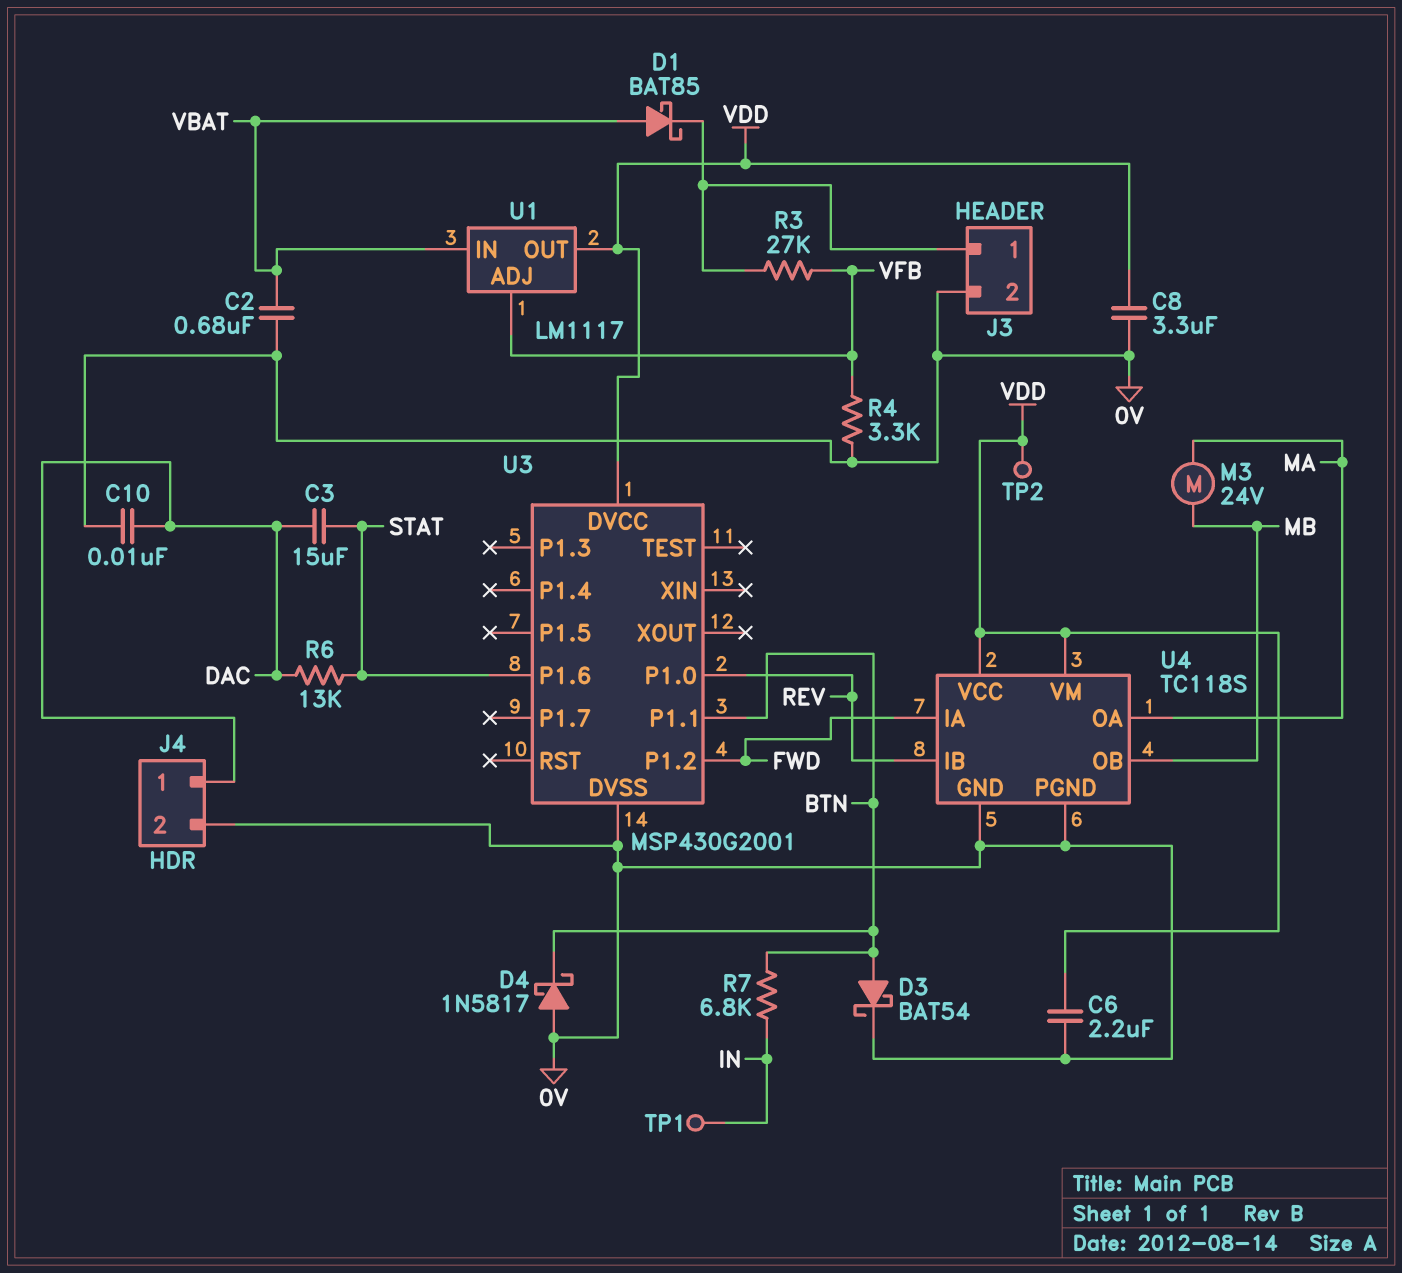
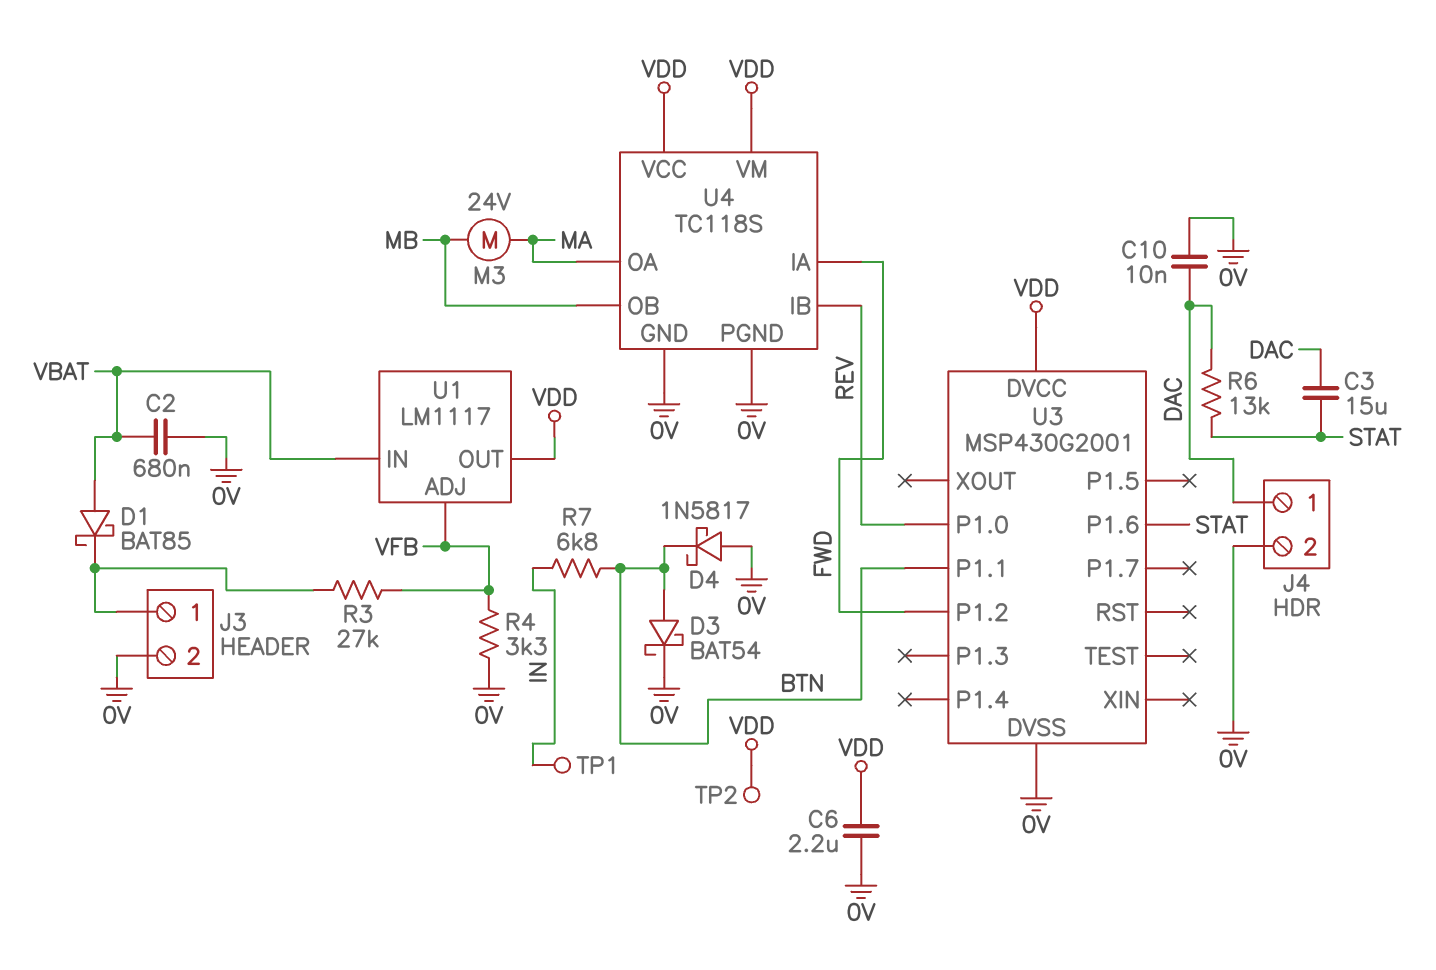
C8: 3.3uF (0V, VDD) -> none

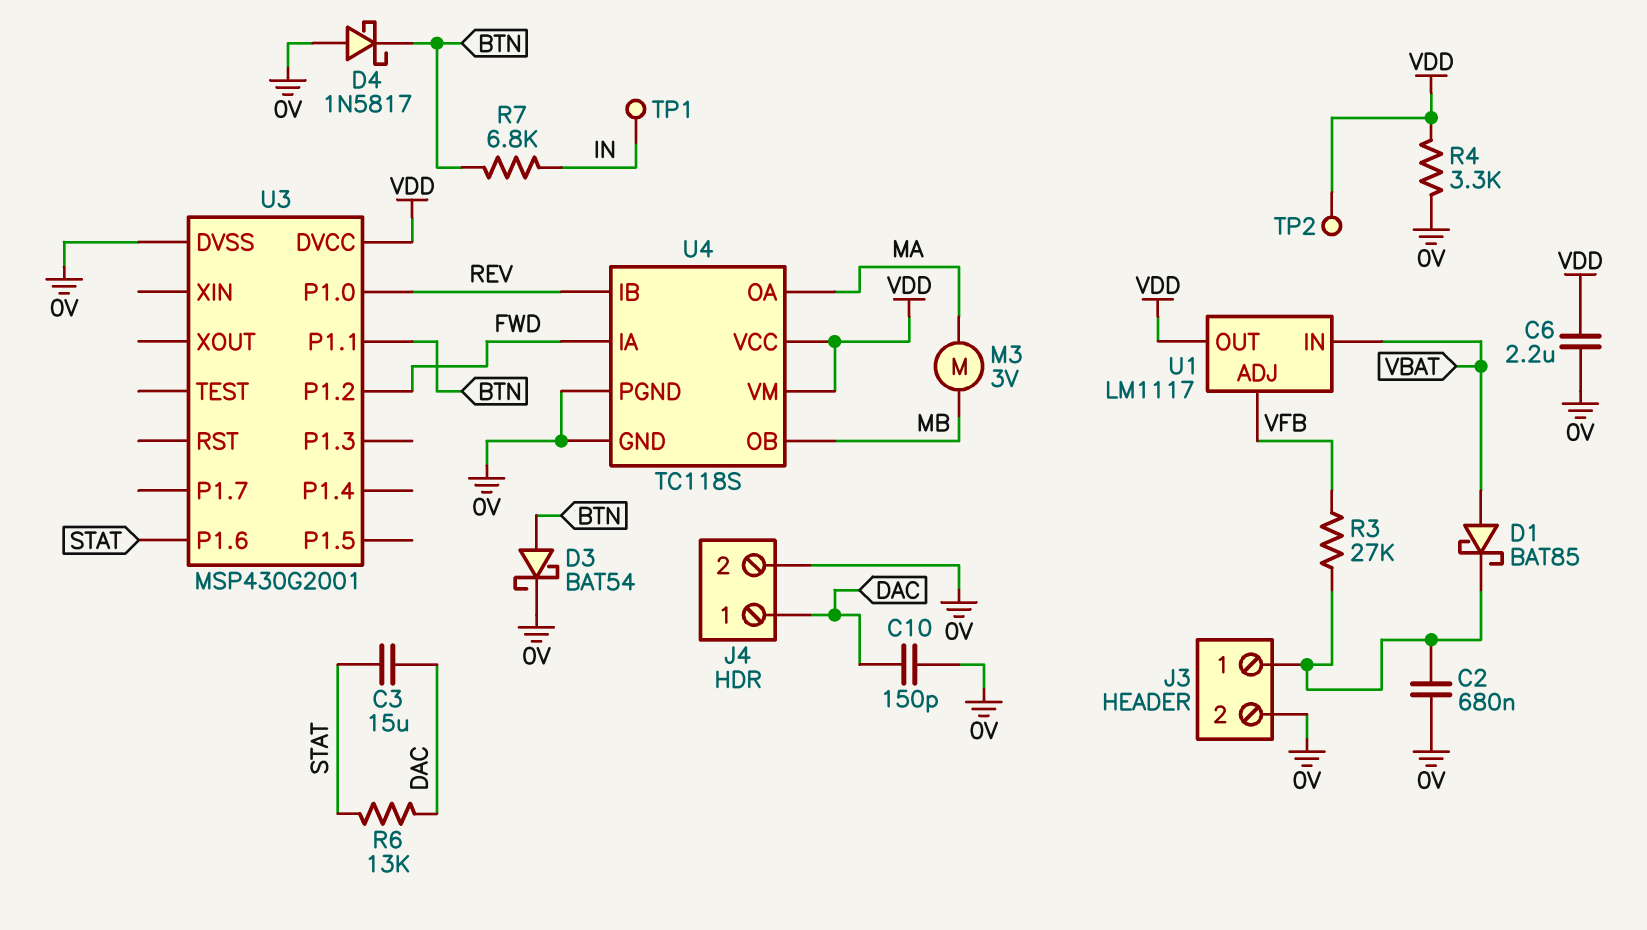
C2: 680nF (0V, VBAT) -> 680nF (0V, J3/1)
C10: 10nF (0V, DAC) -> 150pF (0V, DAC)
M3: motor 24V (MA, MB) -> motor 3V (MA, MB)
R4: 3.3k (0V, VFB) -> 3.3k (0V, VDD)

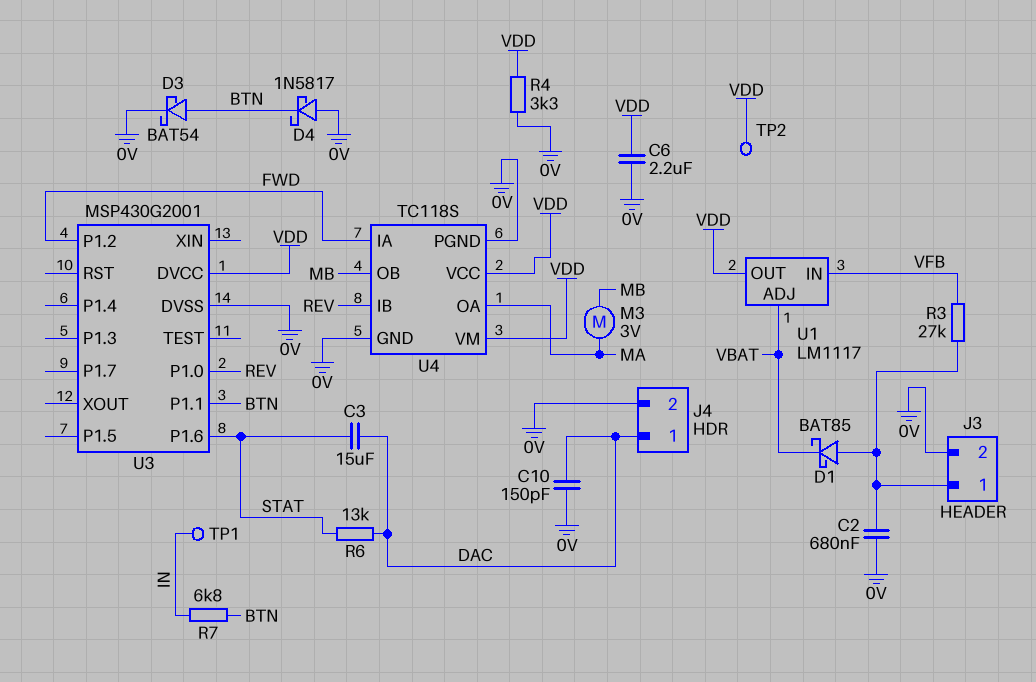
D1: schottky BAT85 (A VBAT, K J3/1) -> schottky BAT85 (A J3/1, K VBAT)
U1 pin ADJ: VFB -> VBAT
U1 pin IN: VBAT -> VFB

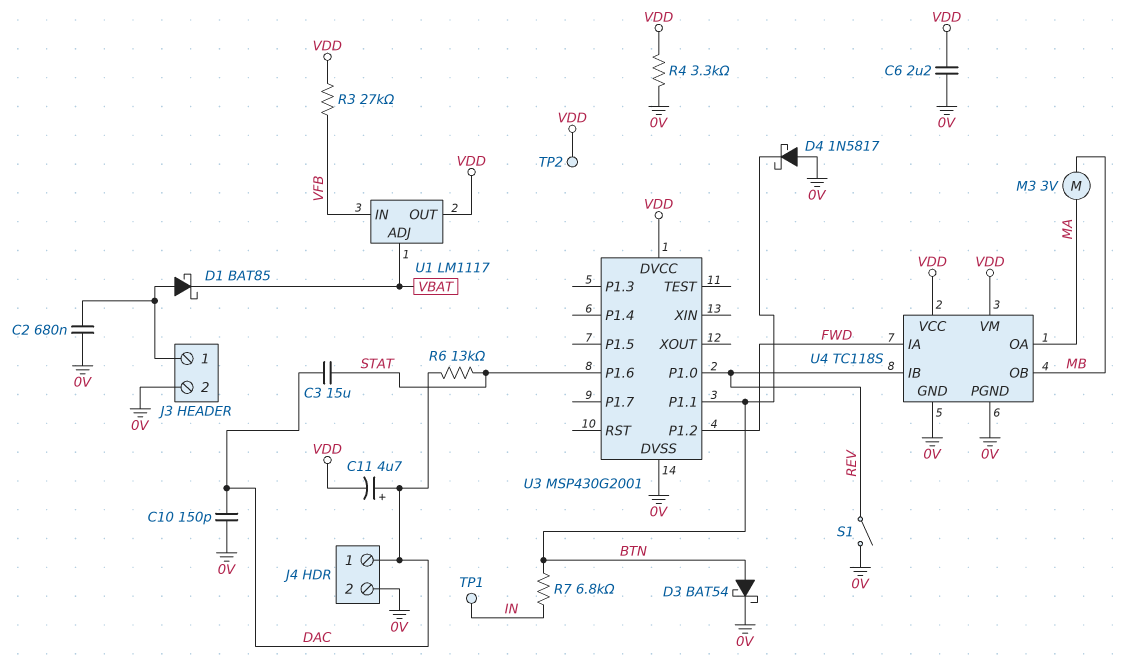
C11: none -> 4.7uF (plus DAC, minus VDD)
R3: 27k (J3/1, VFB) -> 27k (VDD, VFB)
S1: none -> switch (0V, REV)

